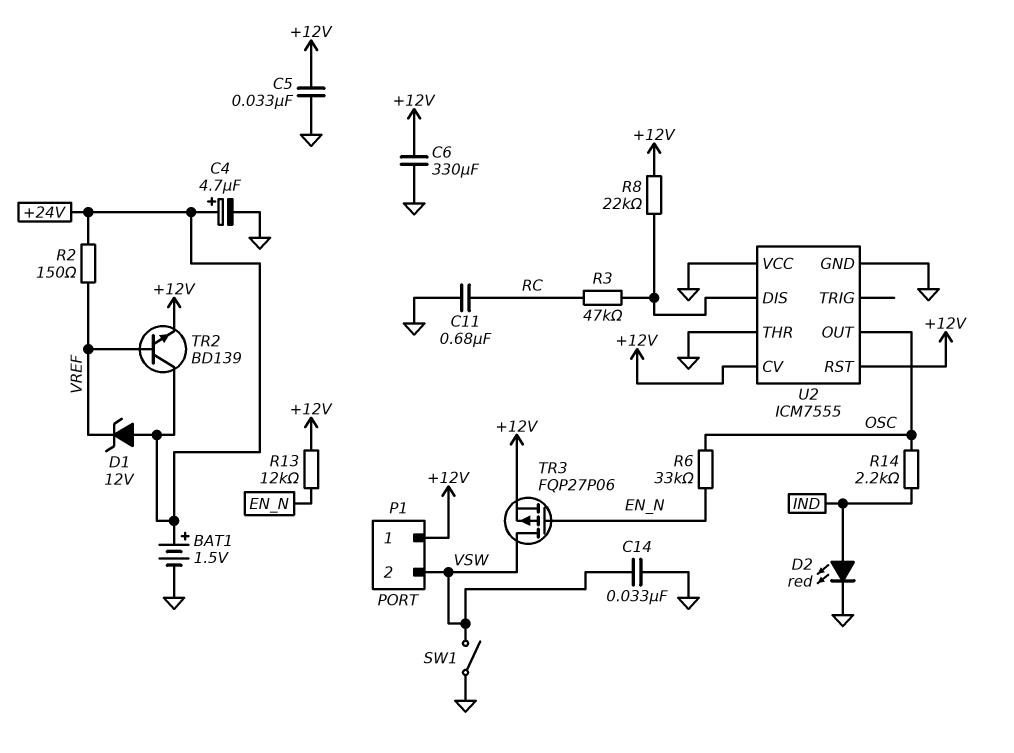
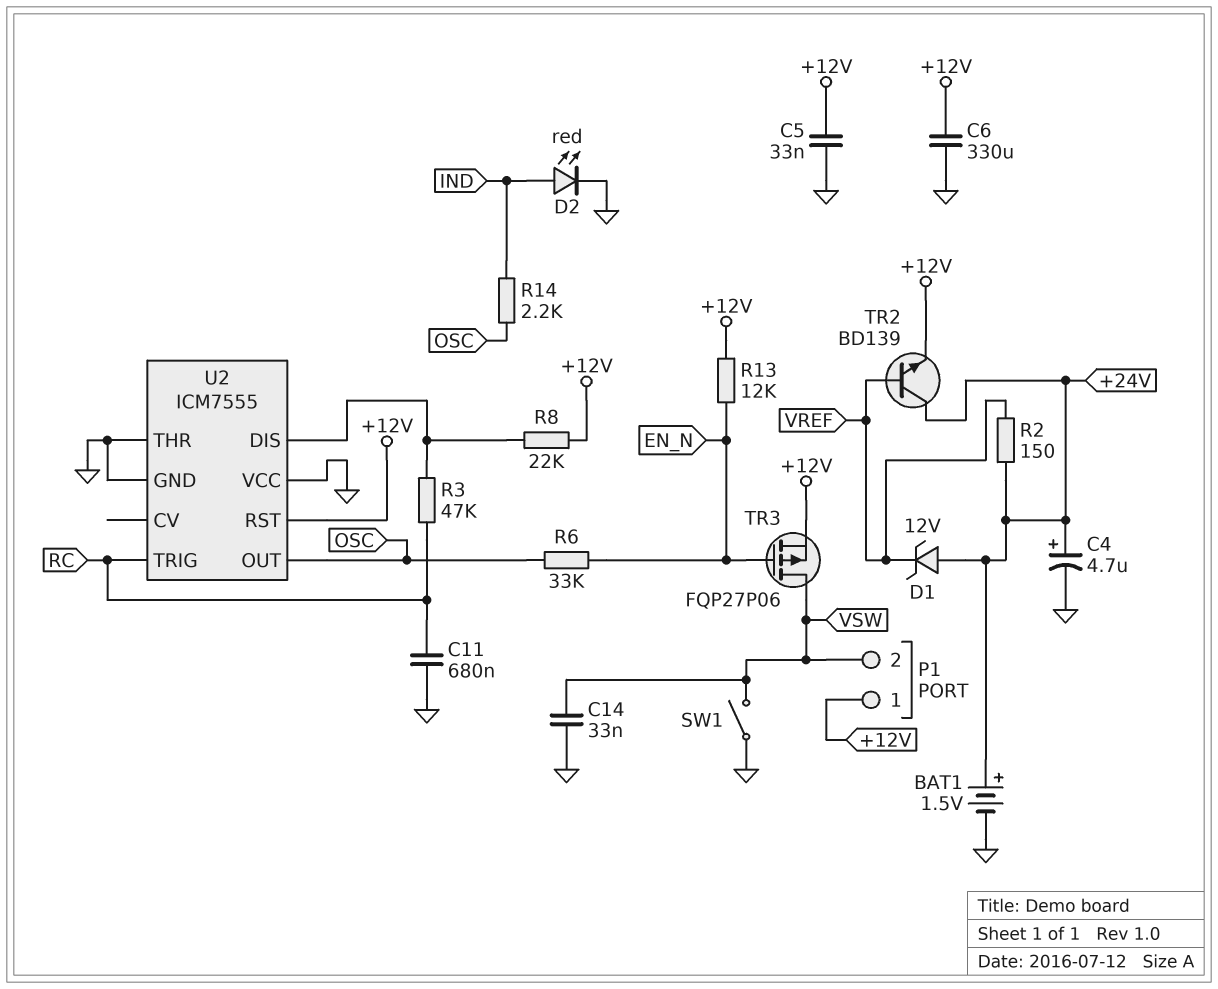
U2 pin CV: +12V -> none
U2 pin TRIG: none -> RC

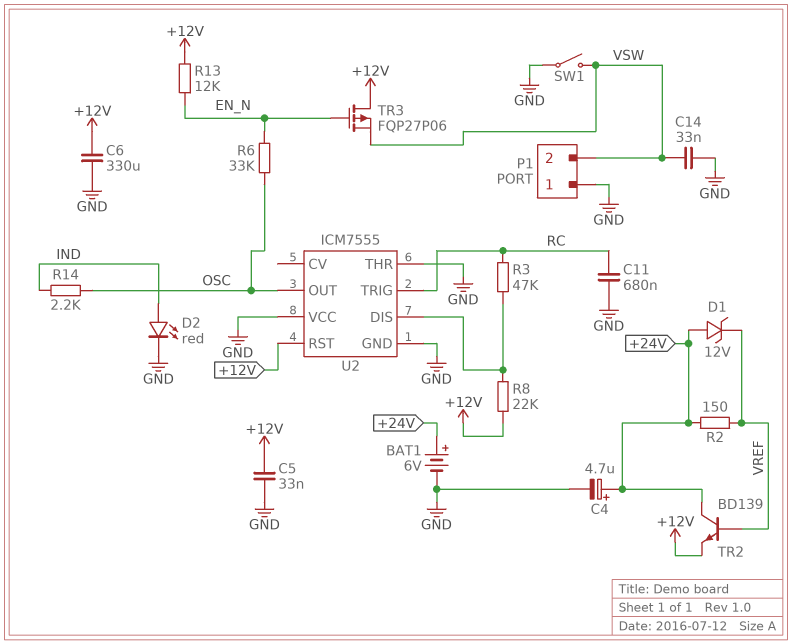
BAT1: 1.5V (plus +24V, minus GND) -> 6V (plus +24V, minus GND)
P1 pin 1: +12V -> GND
TR3: PMOS FQP27P06 (G EN_N, D VSW, S +12V) -> PMOS FQP27P06 (G EN_N, D +12V, S VSW)

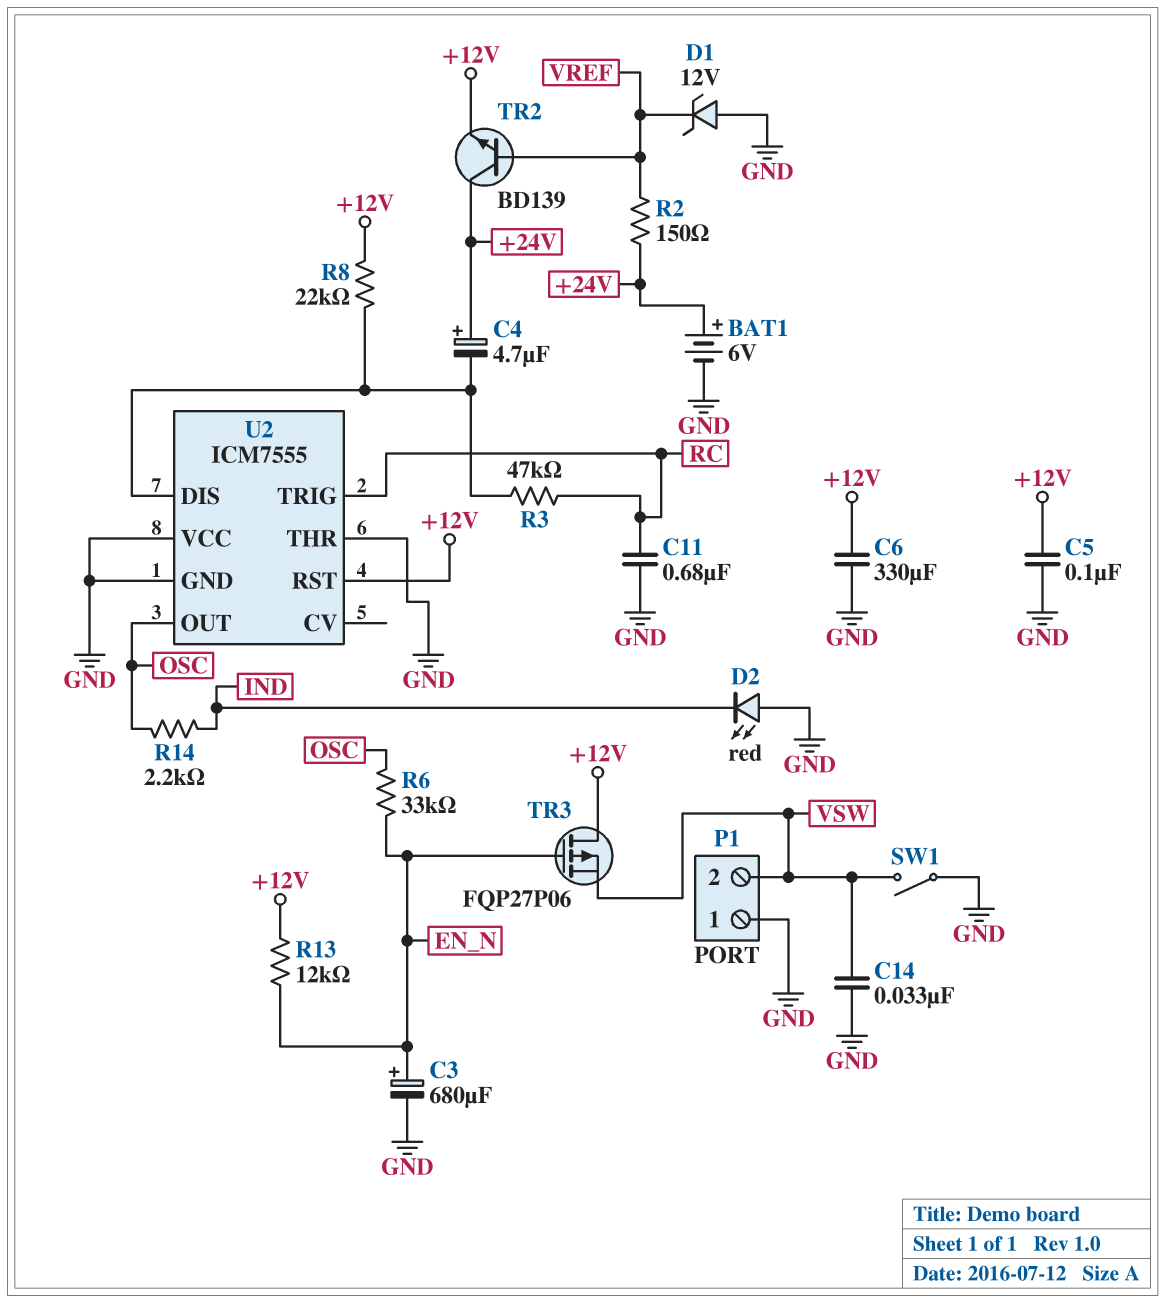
C3: none -> 680uF (plus EN_N, minus GND)
C4: 4.7uF (plus +24V, minus GND) -> 4.7uF (plus +24V, minus U2/DIS)
C5: 33nF (+12V, GND) -> 100nF (+12V, GND)
D1: zener 12V (A +24V, K VREF) -> zener 12V (A GND, K VREF)
D2: LED red (A IND, K GND) -> LED red (A GND, K IND)

